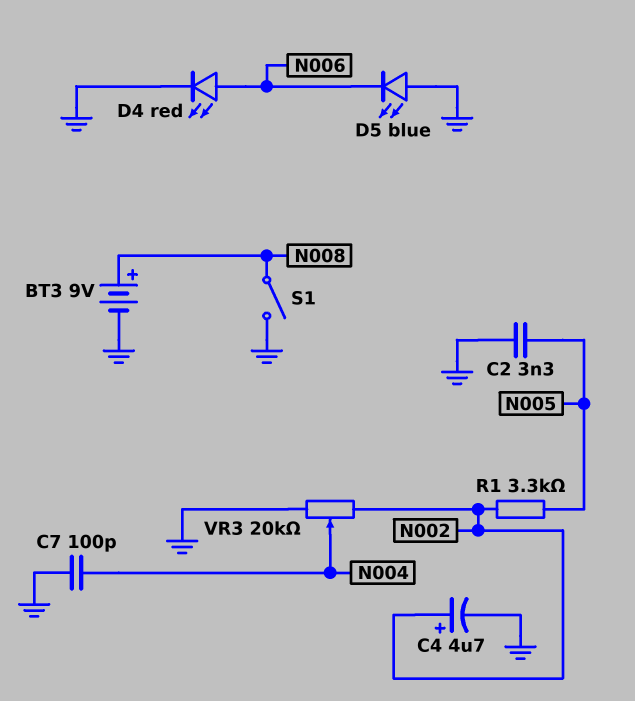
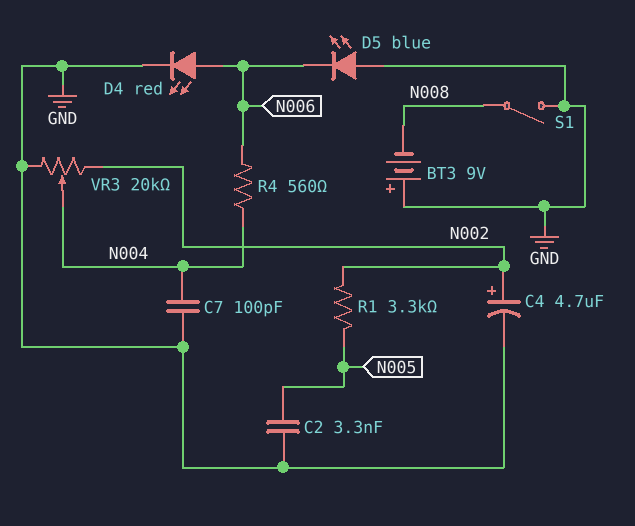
BT3: 9V (plus N008, minus GND) -> 9V (plus GND, minus N008)
R4: none -> 560 (N004, N006)

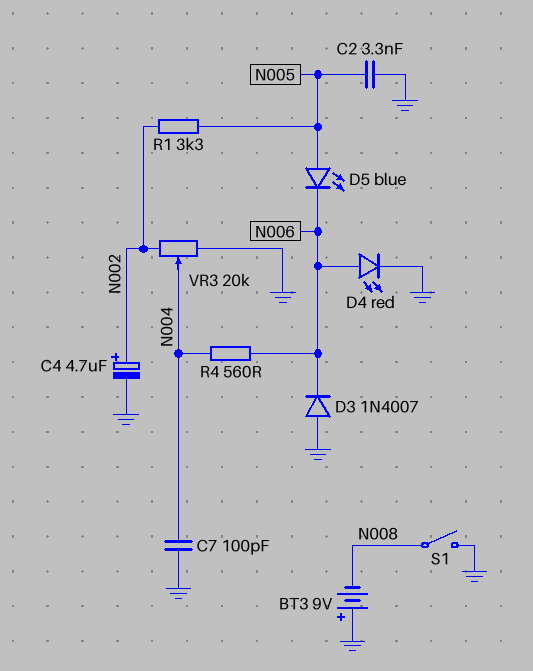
D3: none -> diode 1N4007 (A GND, K N006)
D5: LED blue (A GND, K N006) -> LED blue (A N005, K N006)

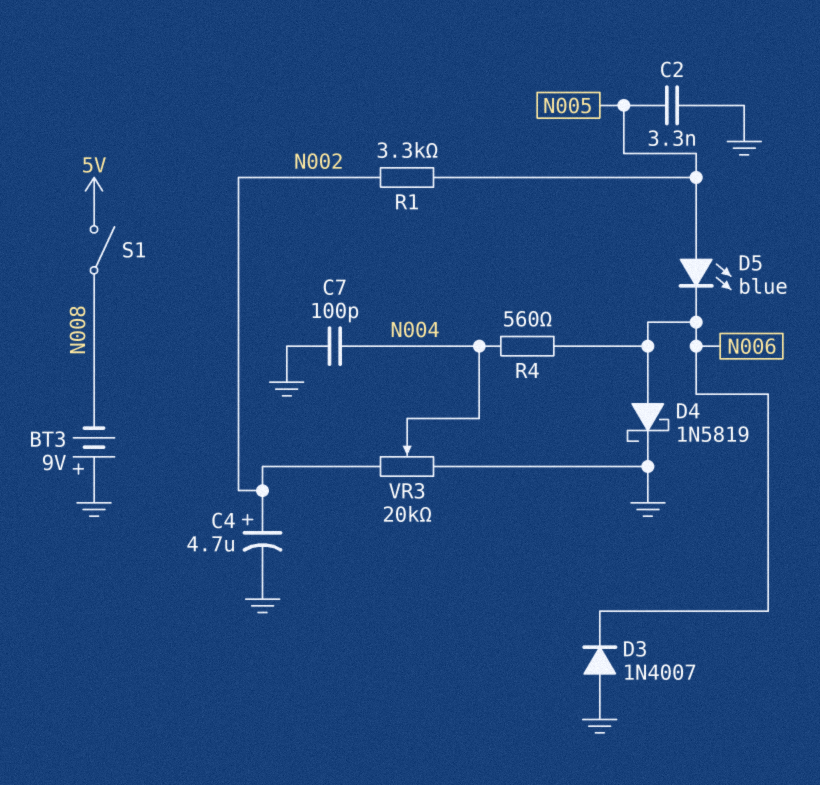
D4: LED red (A N006, K GND) -> schottky 1N5819 (A N006, K GND)
S1: switch (GND, N008) -> switch (5V, N008)

